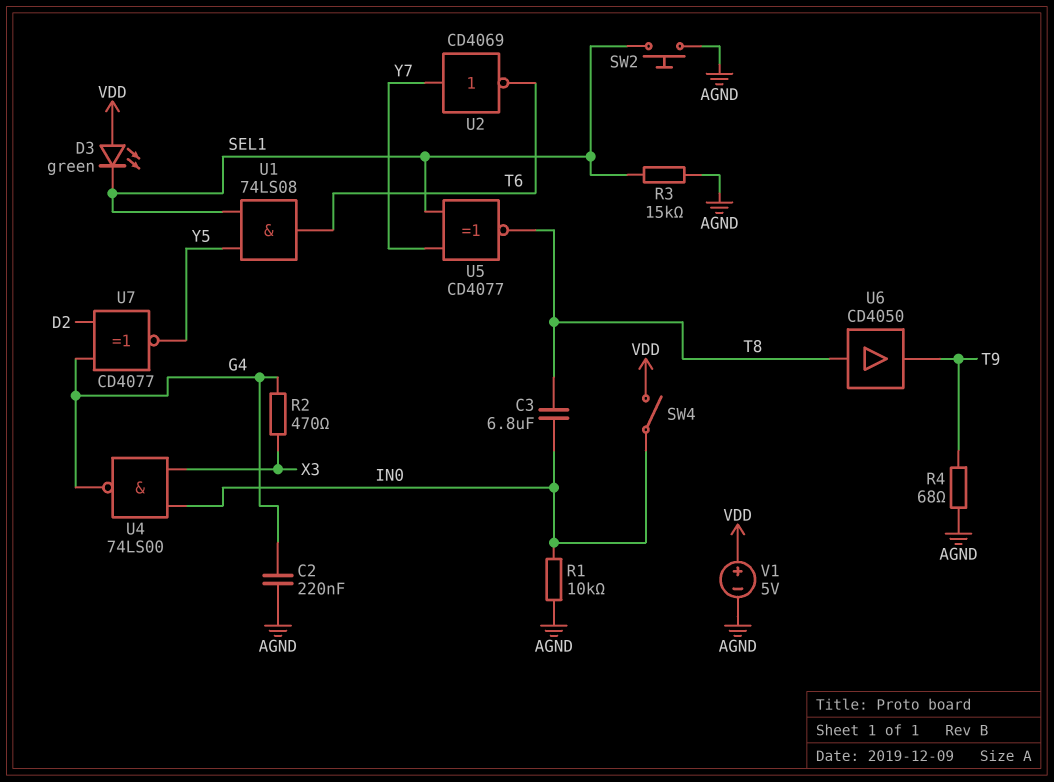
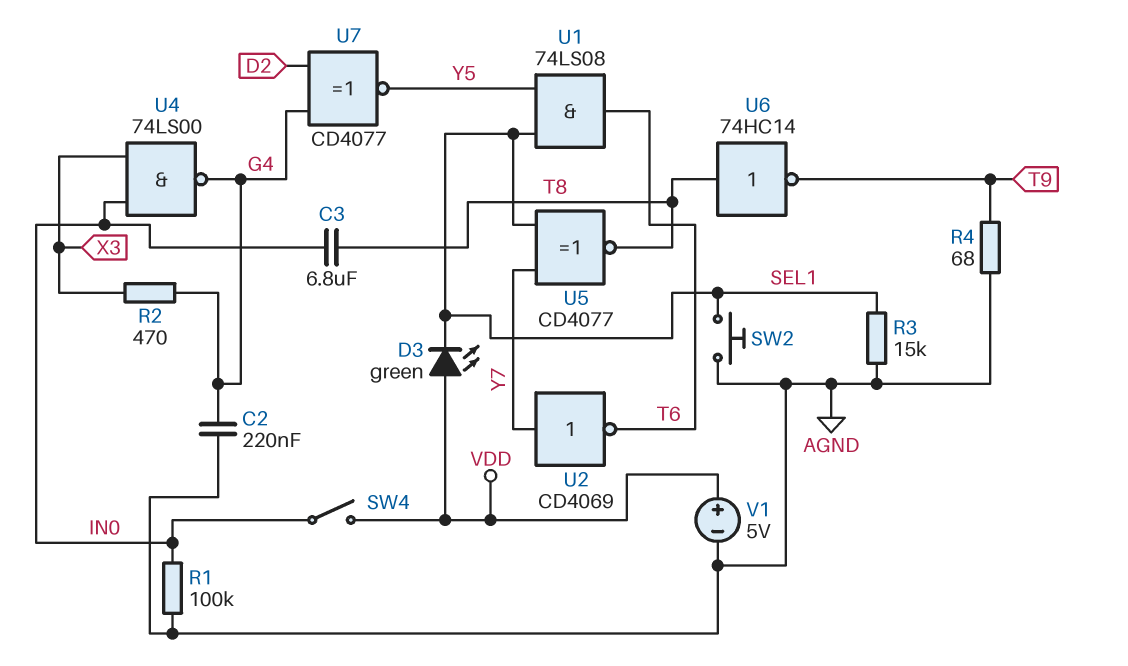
R1: 10k (AGND, IN0) -> 100k (AGND, IN0)
U6: buffer CD4050 (in T8, out T9) -> NOT 74HC14 (in T8, out T9)

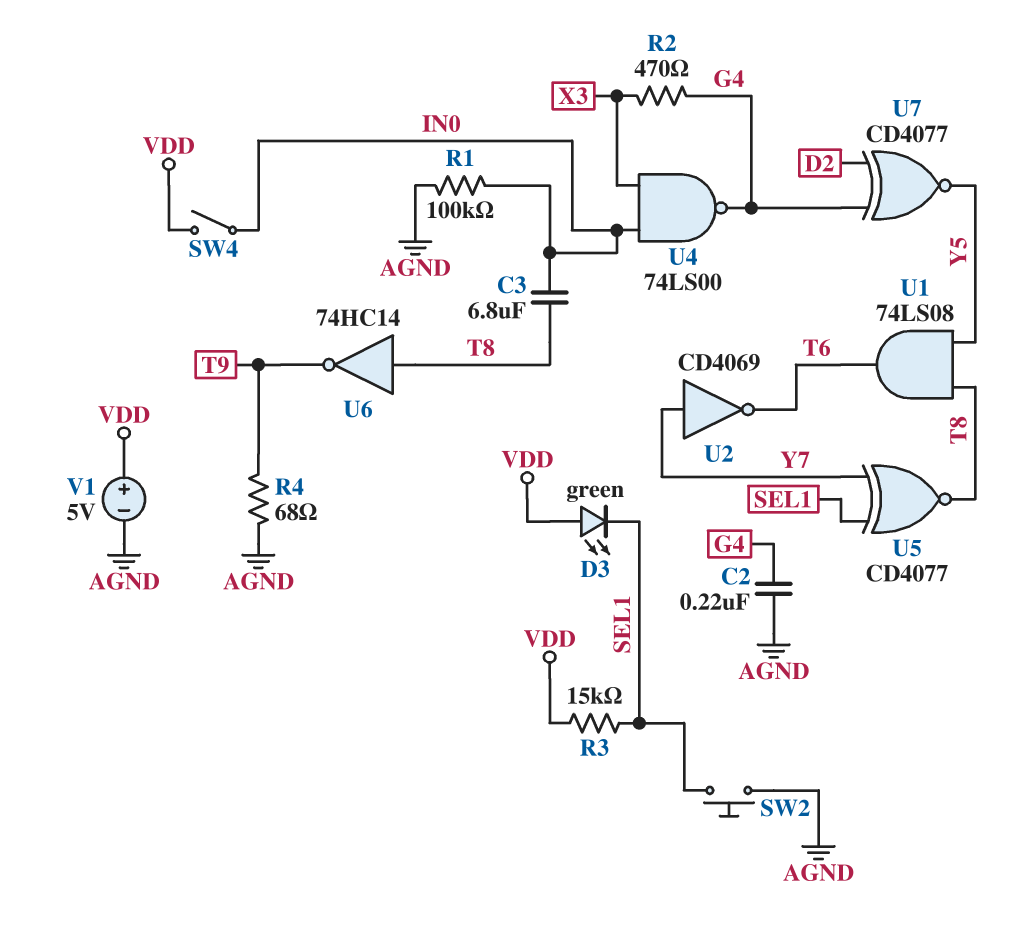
R3: 15k (AGND, SEL1) -> 15k (SEL1, VDD)
U1: AND 74LS08 (in SEL1, in Y5, out T6) -> AND 74LS08 (in T8, in Y5, out T6)

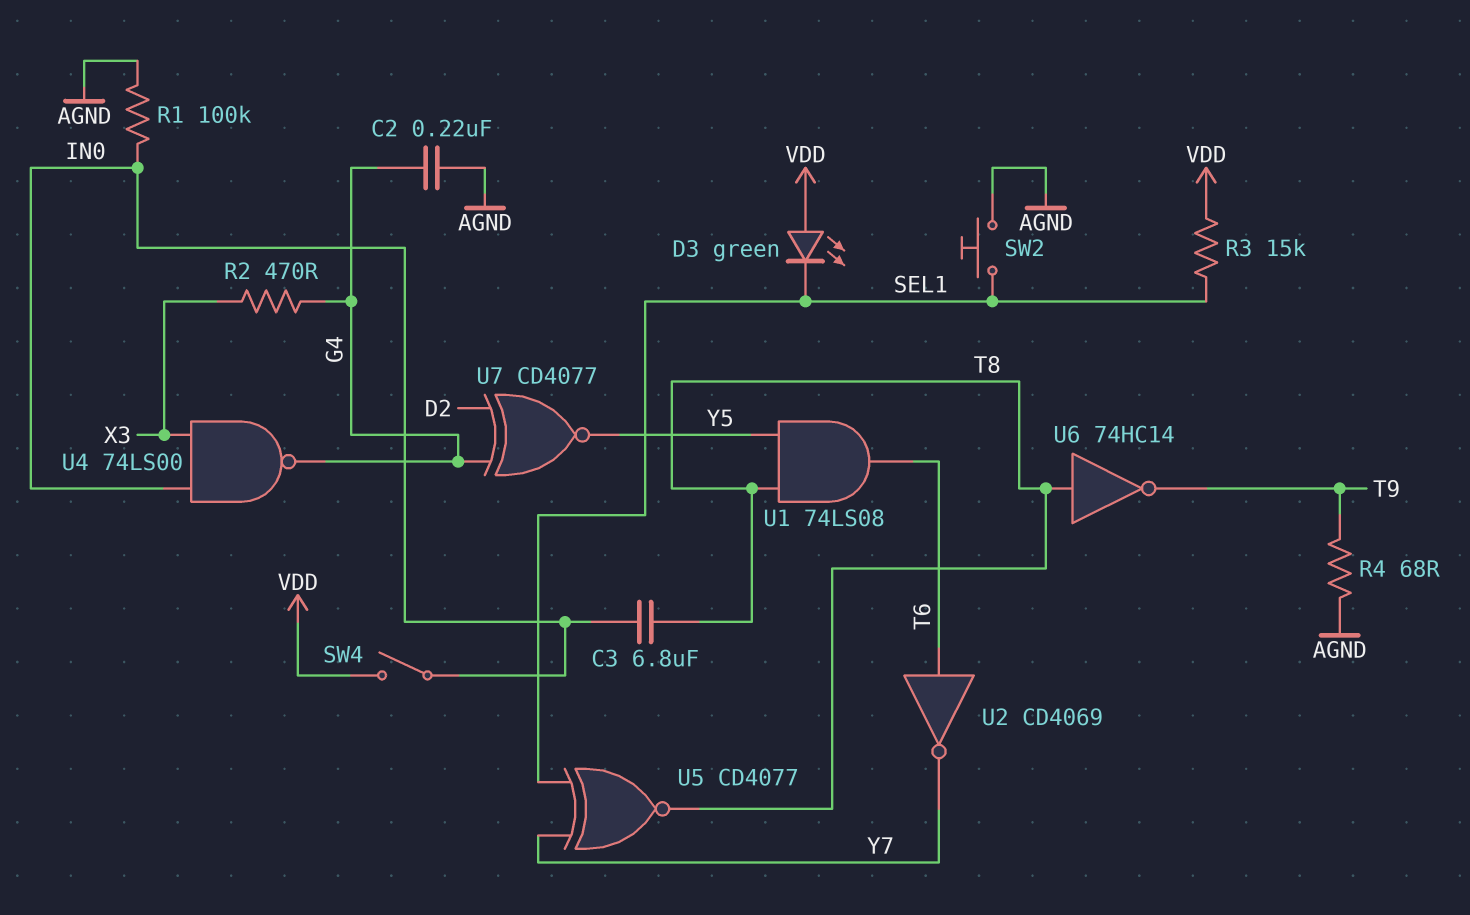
U2: NOT CD4069 (in Y7, out T6) -> NOT CD4069 (in T6, out Y7)
V1: 5V (plus VDD, minus AGND) -> none

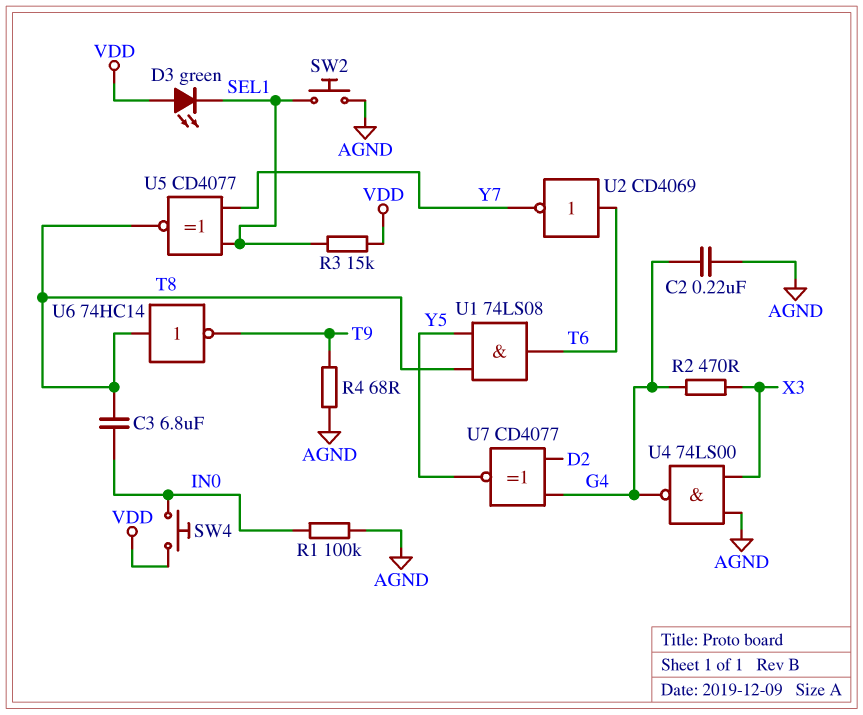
SW4: switch (IN0, VDD) -> button (IN0, VDD)
U4: NAND 74LS00 (in IN0, in X3, out G4) -> NAND 74LS00 (in AGND, in X3, out G4)

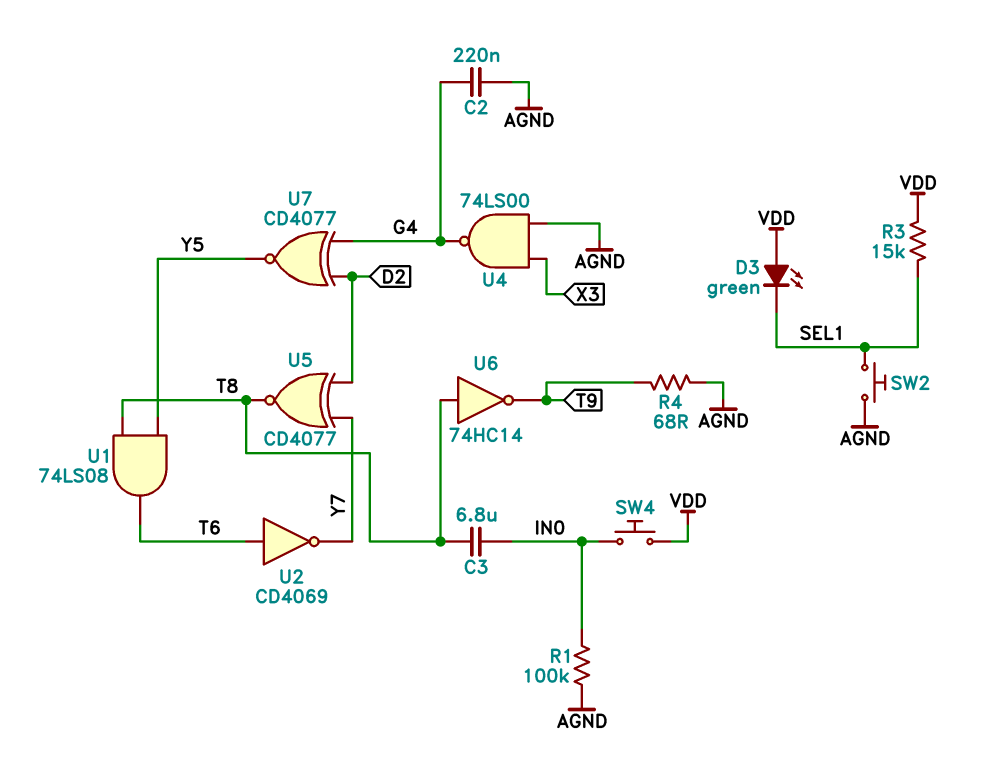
R2: 470 (G4, X3) -> none
U5: XNOR CD4077 (in SEL1, in Y7, out T8) -> XNOR CD4077 (in D2, in Y7, out T8)

